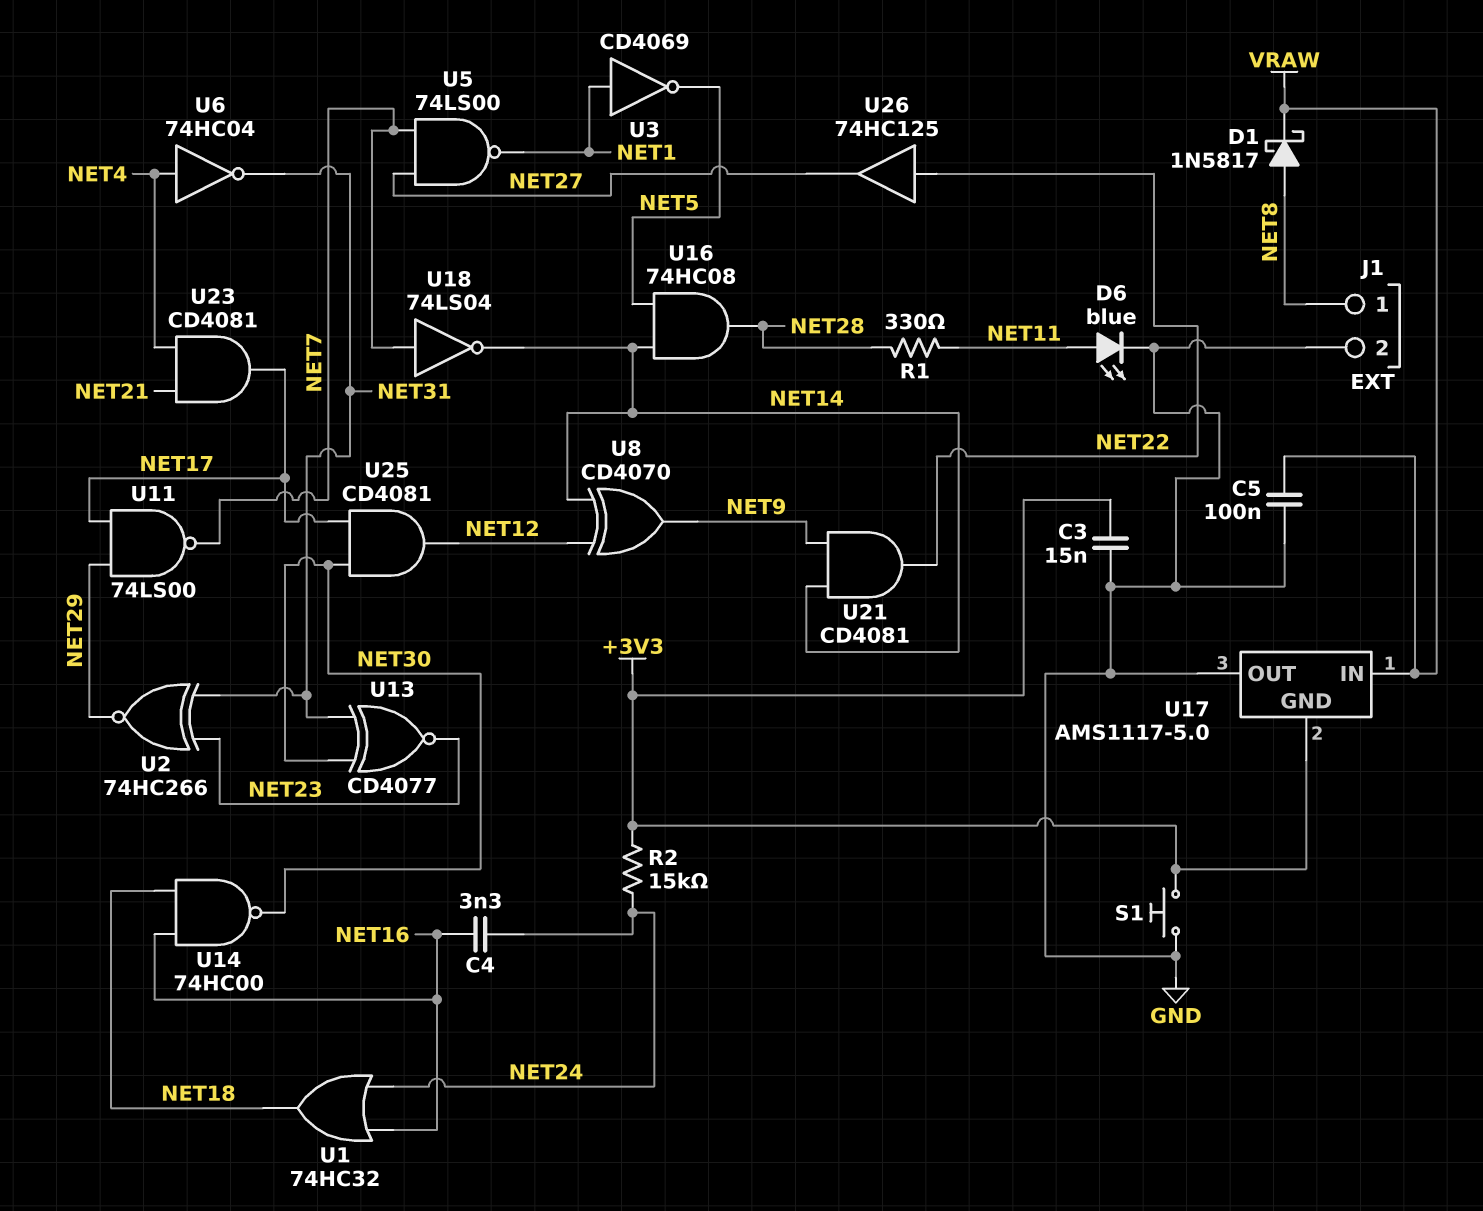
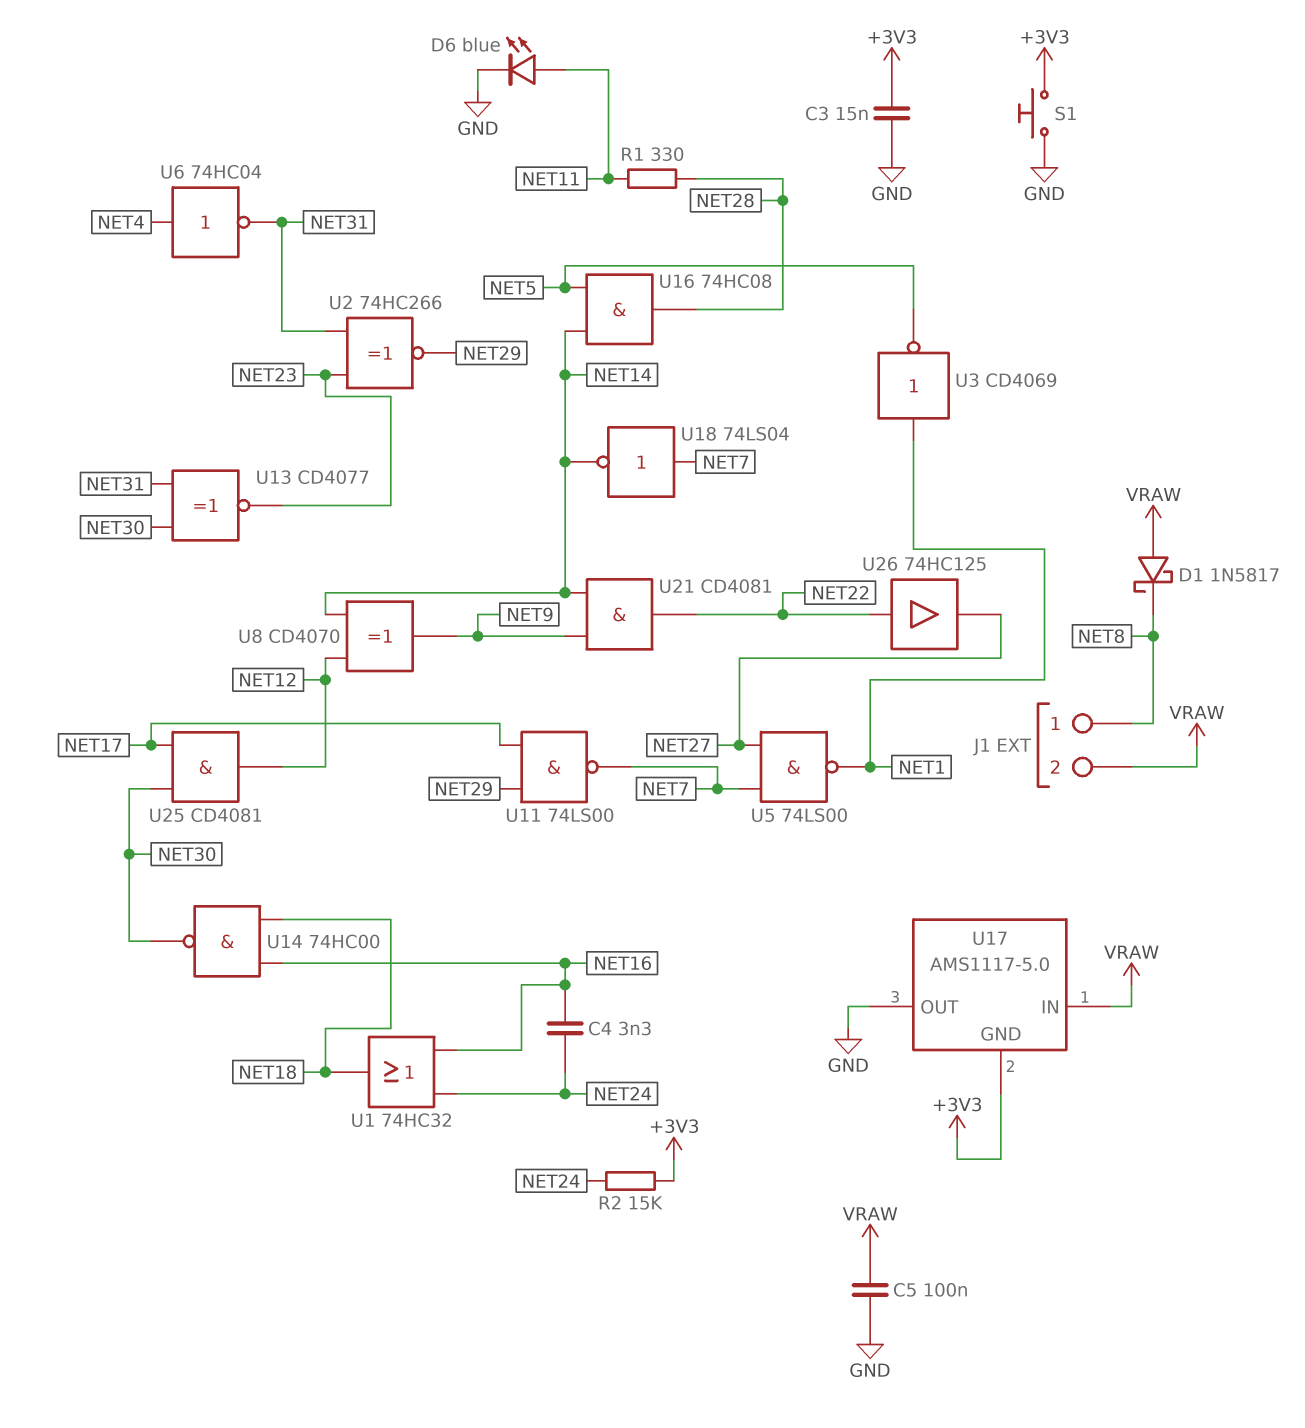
D1: schottky 1N5817 (A NET8, K VRAW) -> schottky 1N5817 (A VRAW, K NET8)
J1 pin 2: GND -> VRAW
U23: AND CD4081 (in NET4, in NET21, out NET17) -> none

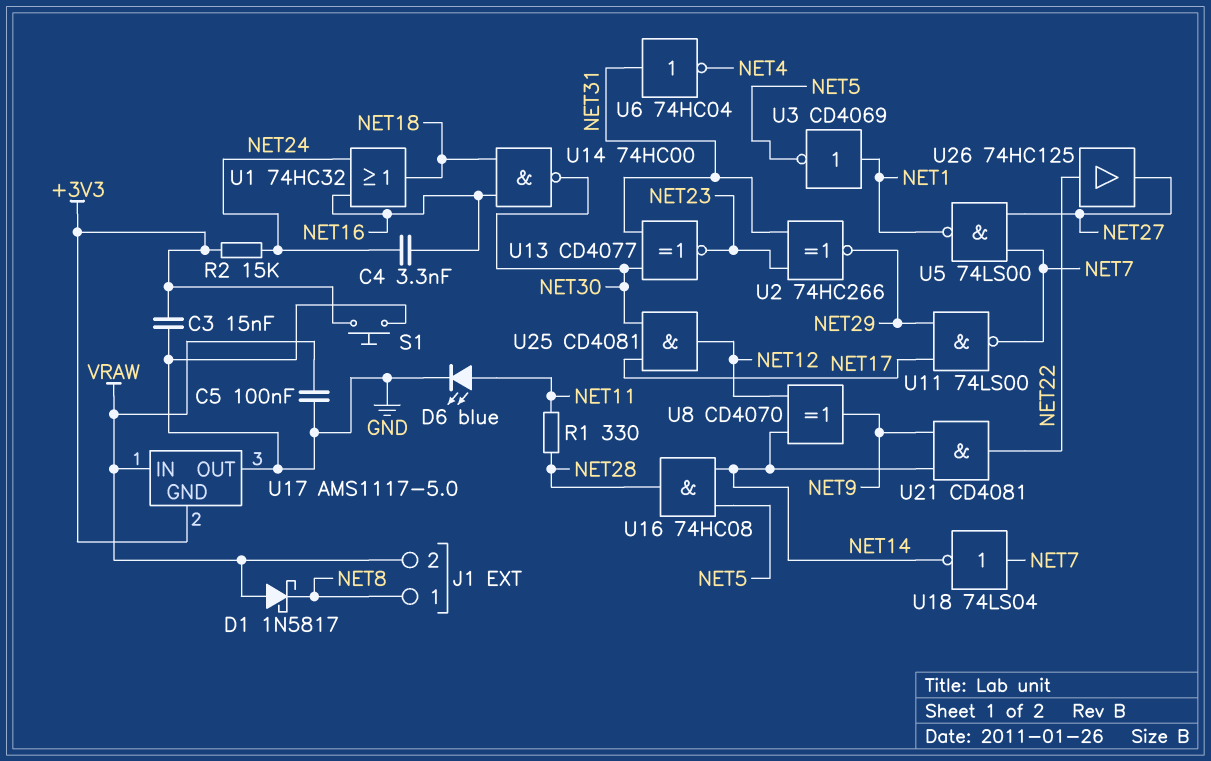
U6: NOT 74HC04 (in NET4, out NET31) -> NOT 74HC04 (in NET31, out NET4)

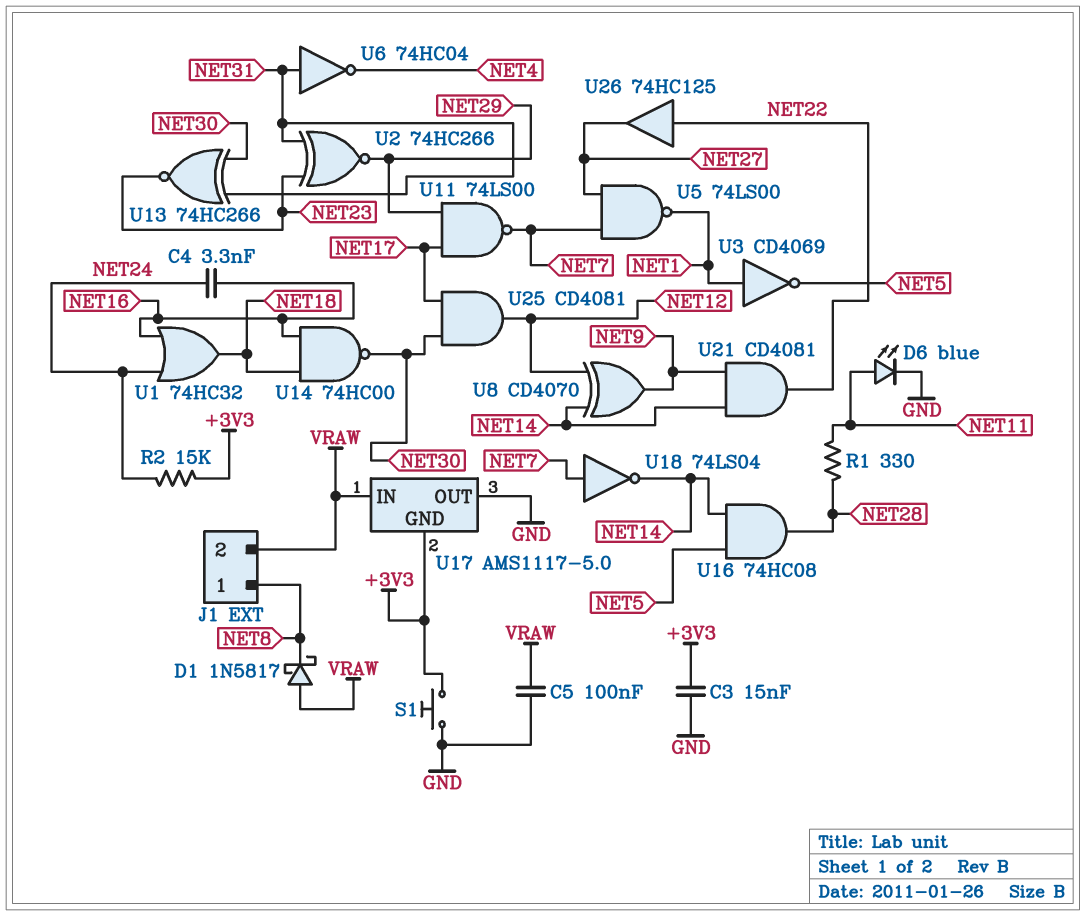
U13: XNOR CD4077 (in NET30, in NET31, out NET23) -> XNOR 74HC266 (in NET30, in NET31, out NET23)

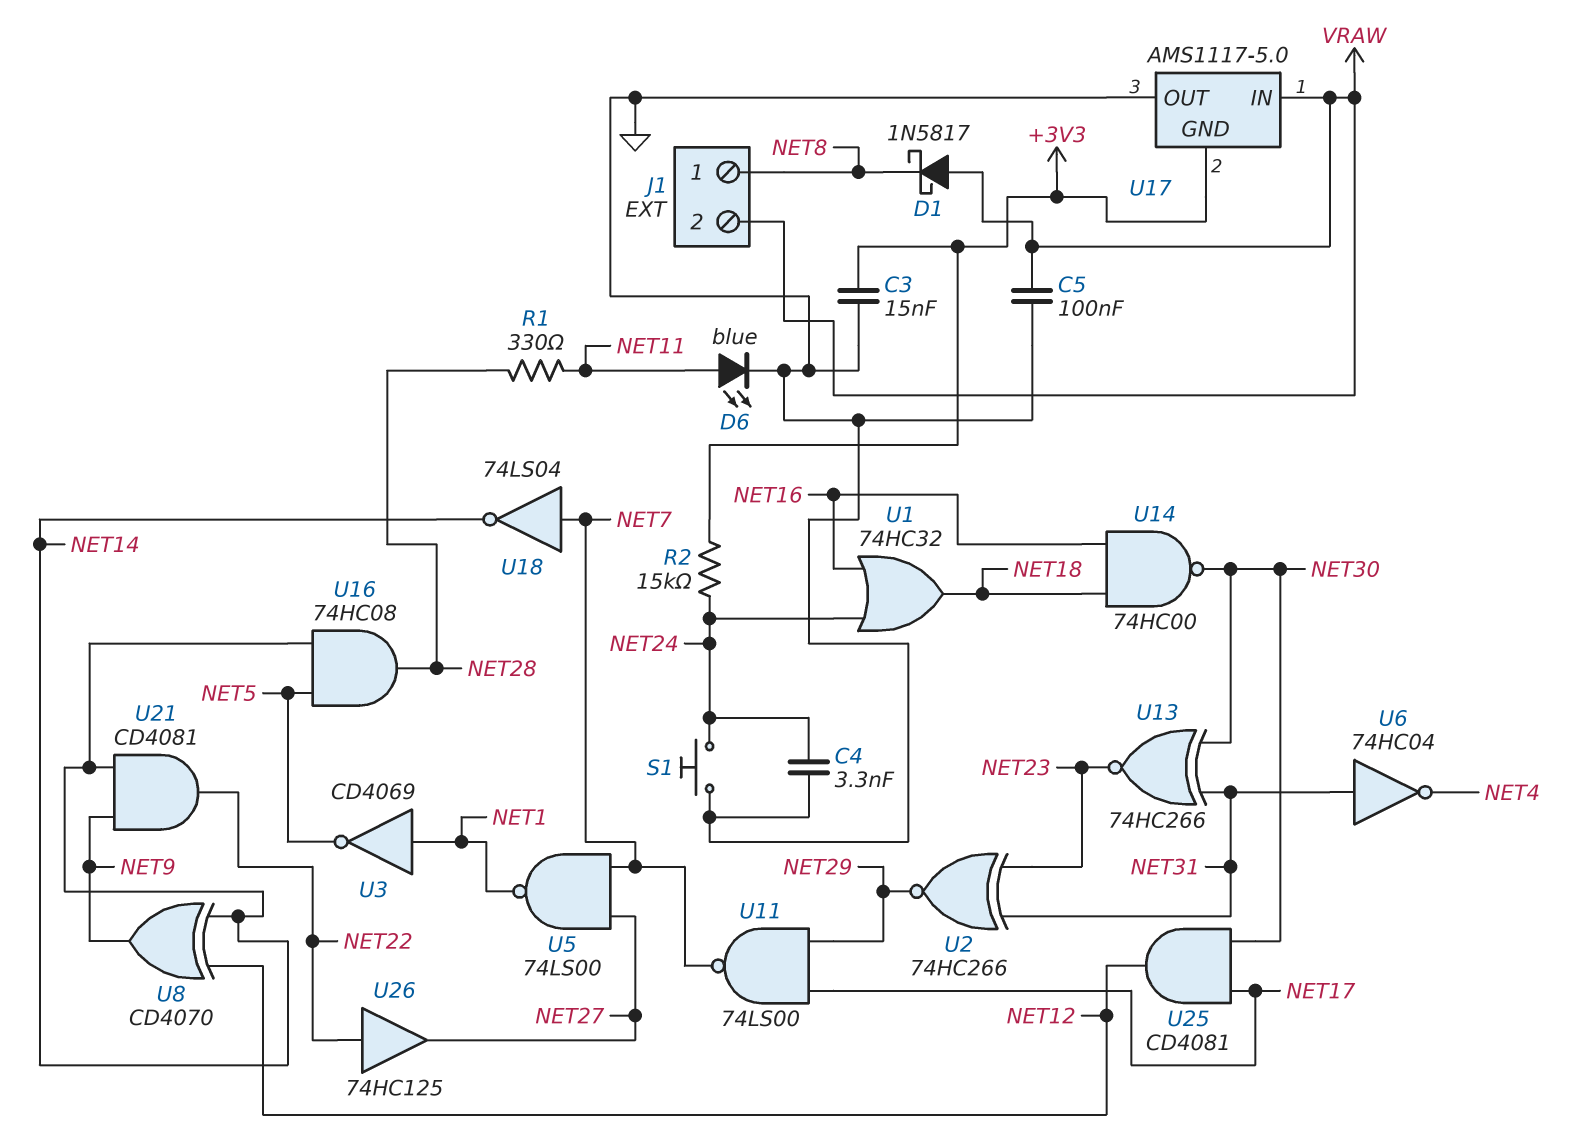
C4: 3.3nF (NET16, NET24) -> 3.3nF (GND, NET24)
S1: button (+3V3, GND) -> button (GND, NET24)

